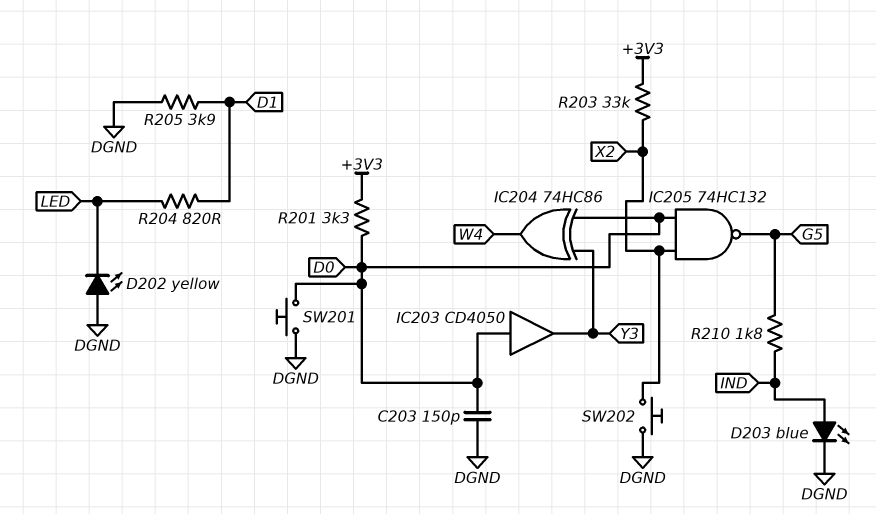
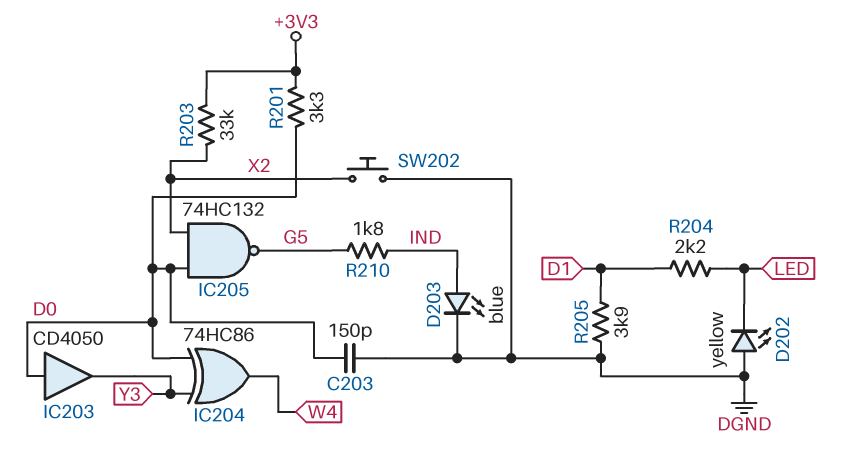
R204: 820 (D1, LED) -> 2.2k (D1, LED)
SW201: button (D0, DGND) -> none

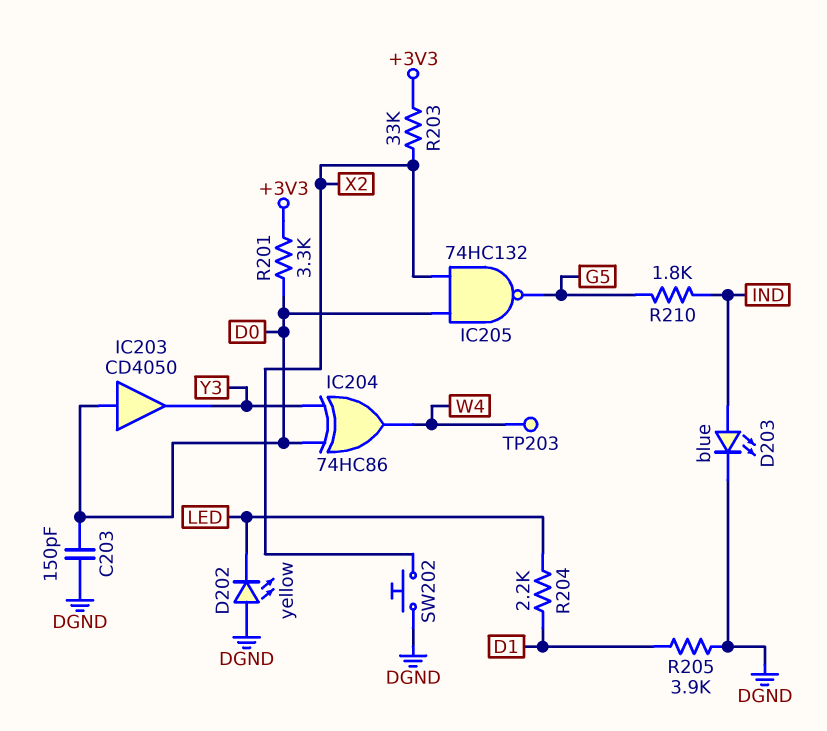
TP203: none -> test point (W4)

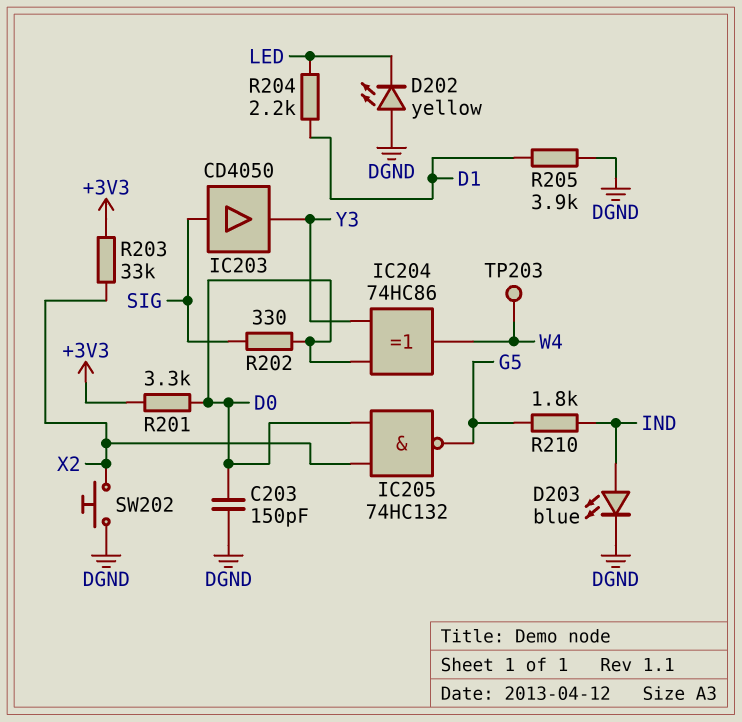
IC203: buffer CD4050 (in D0, out Y3) -> buffer CD4050 (in SIG, out Y3)
R202: none -> 330 (D0, SIG)

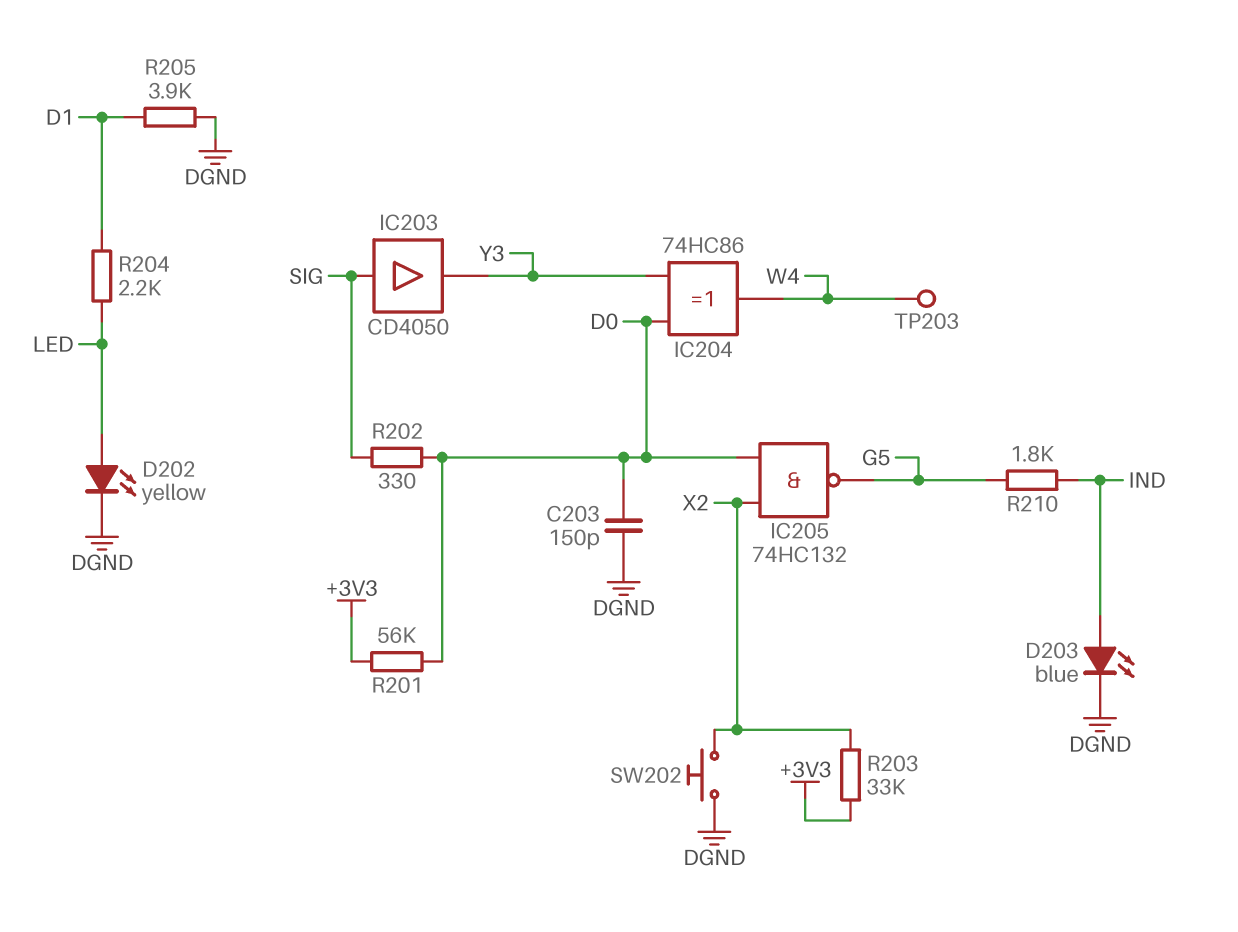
D202: LED yellow (A DGND, K LED) -> LED yellow (A LED, K DGND)
R201: 3.3k (+3V3, D0) -> 56k (+3V3, D0)

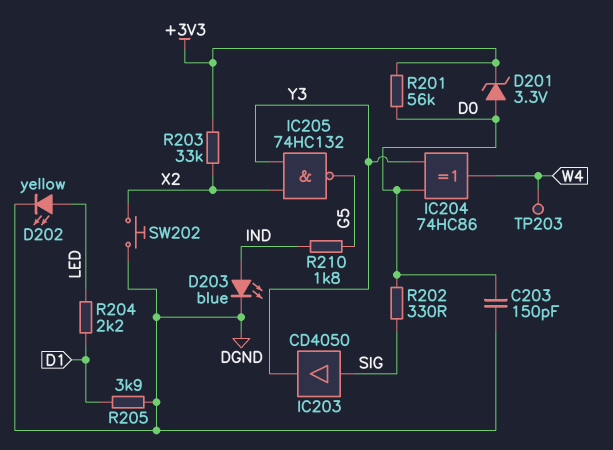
D201: none -> zener 3.3V (A D0, K +3V3)
IC205: NAND 74HC132 (in D0, in X2, out G5) -> NAND 74HC132 (in X2, in Y3, out G5)

